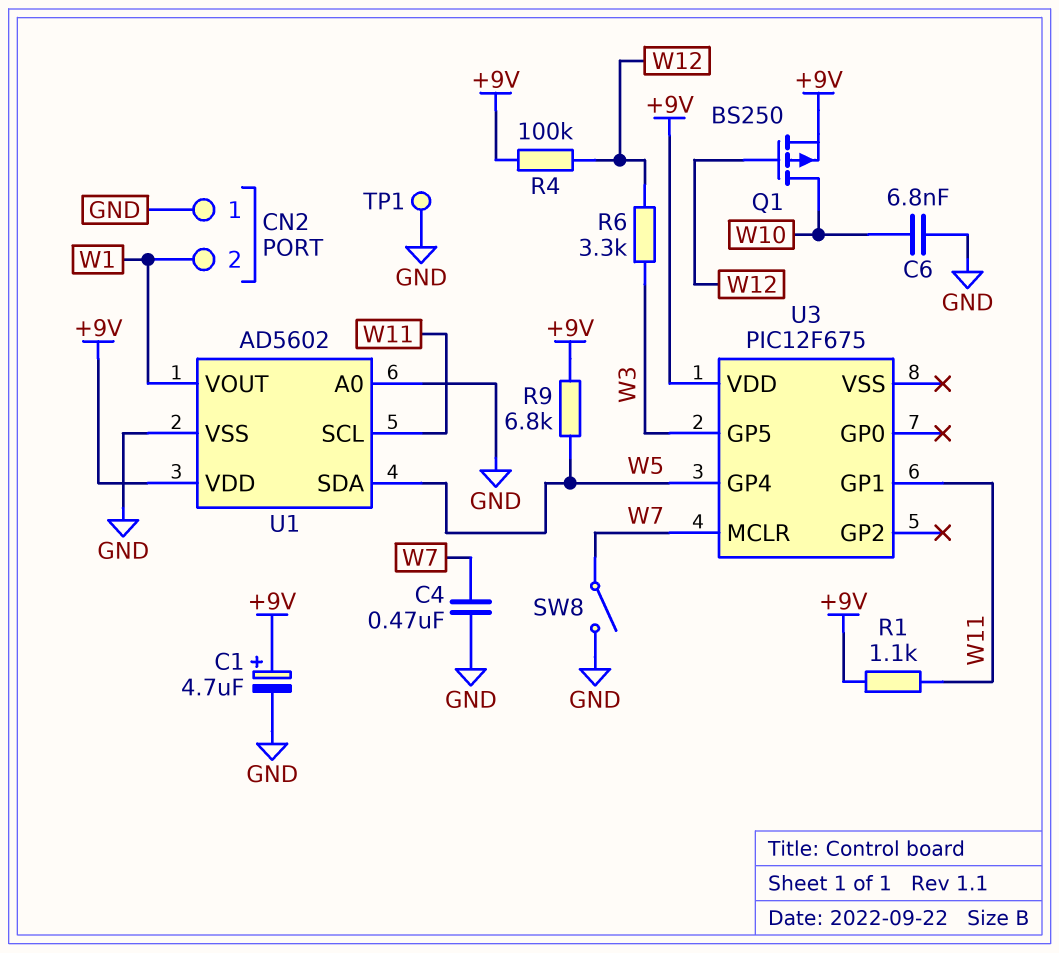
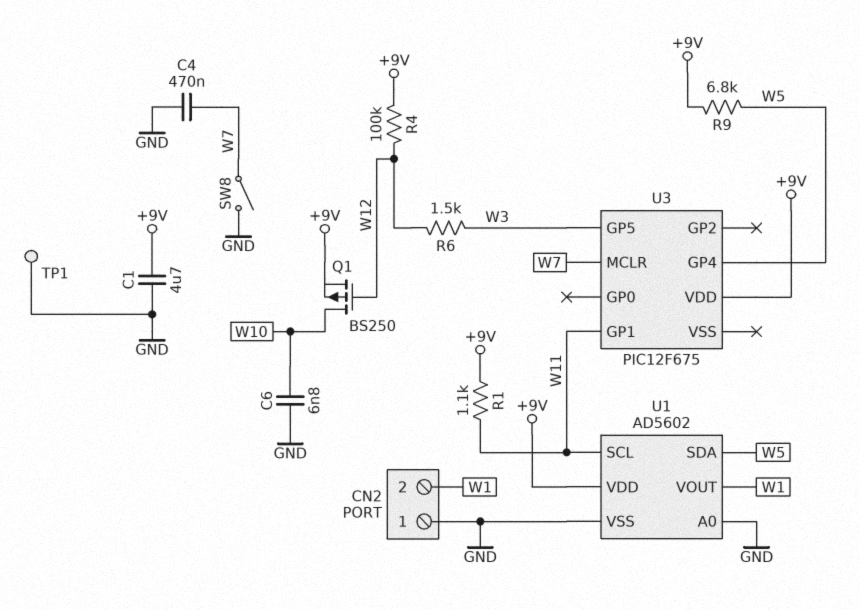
C1: 4.7uF (plus +9V, minus GND) -> 4.7uF (+9V, GND)
R6: 3.3k (W3, W12) -> 1.5k (W3, W12)

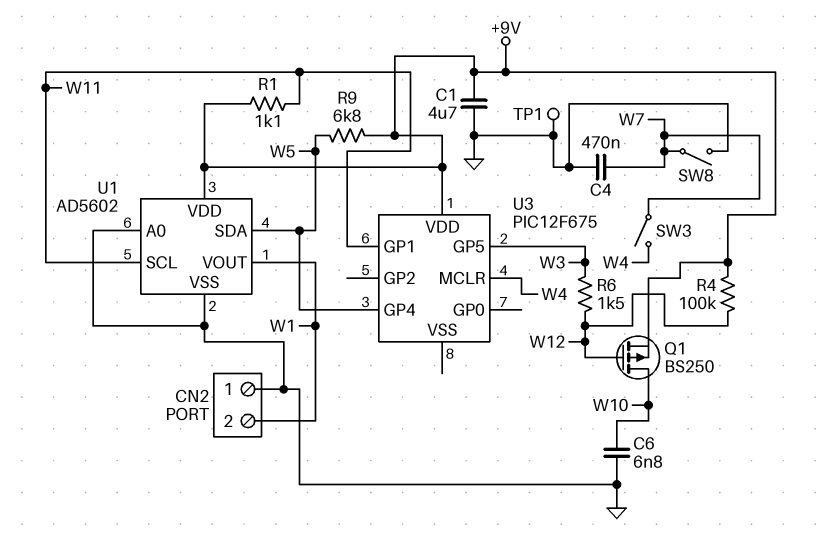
SW3: none -> switch (W4, W7)
U3 pin MCLR: W7 -> W4

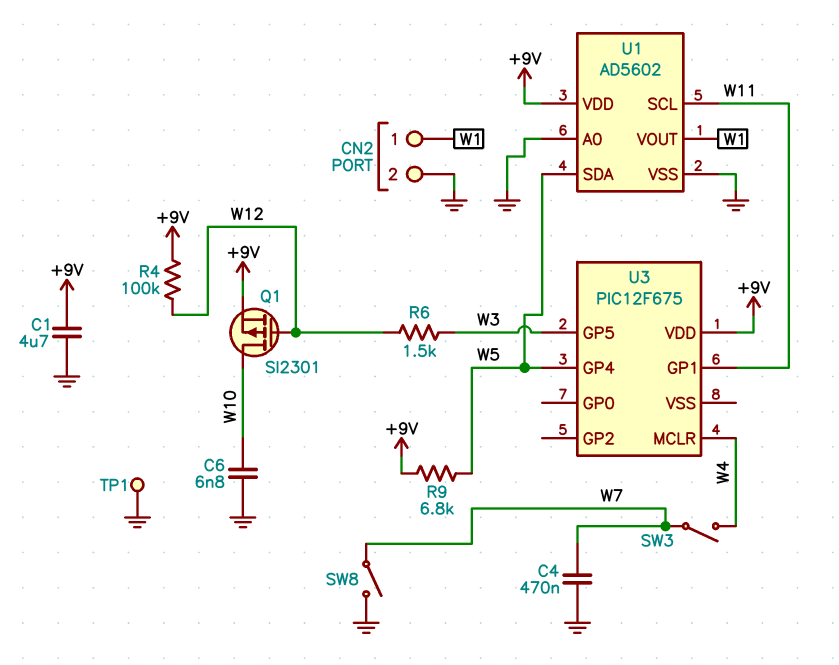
CN2 pin 1: GND -> W1
CN2 pin 2: W1 -> GND
Q1: PMOS BS250 (G W12, D W10, S +9V) -> PMOS SI2301 (G W12, D W10, S +9V)
R1: 1.1k (+9V, W11) -> none

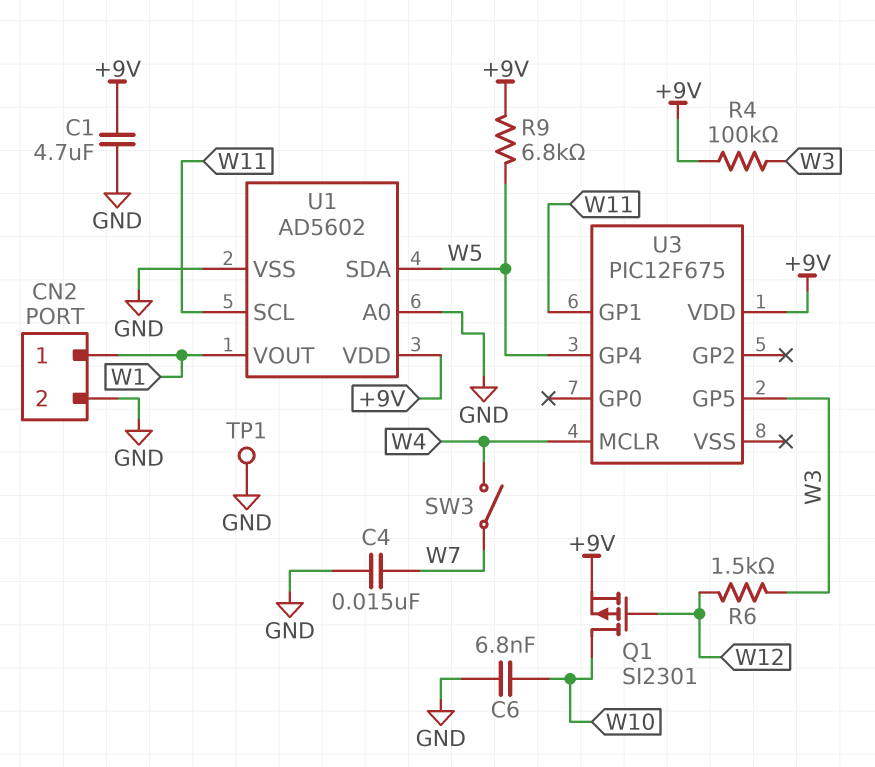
C4: 470nF (GND, W7) -> 15nF (GND, W7)
R4: 100k (+9V, W12) -> 100k (+9V, W3)
SW8: switch (GND, W7) -> none

